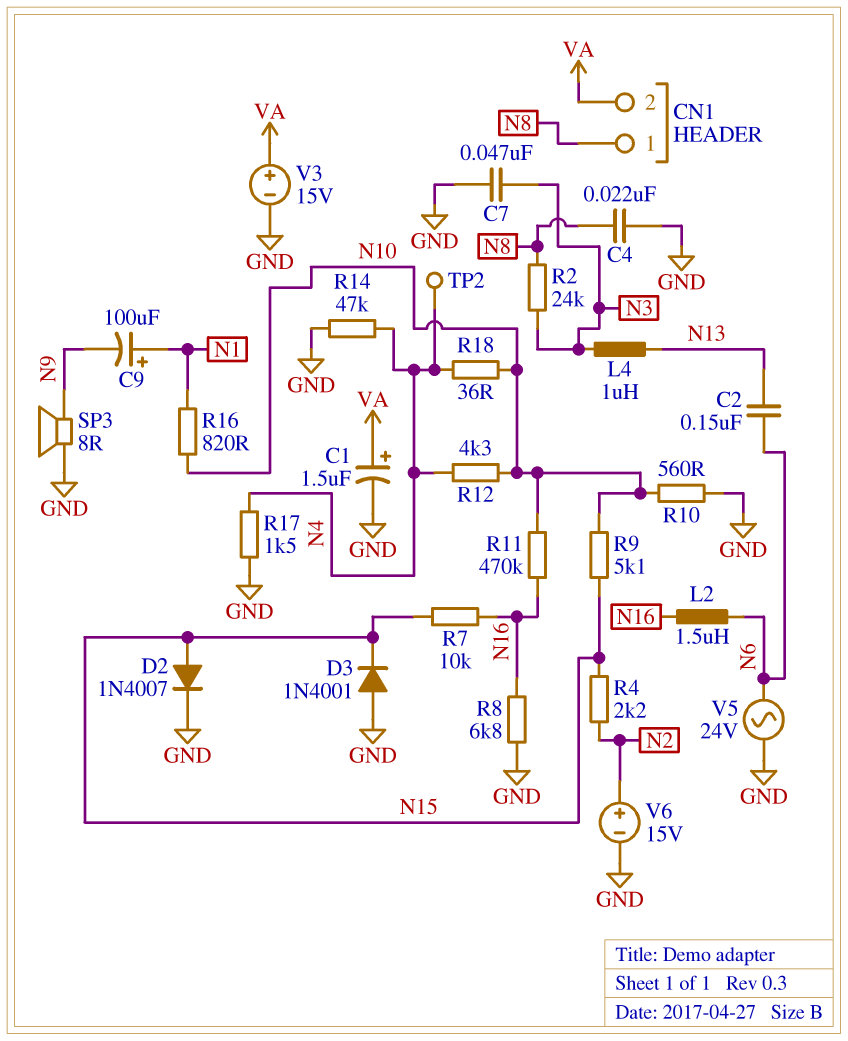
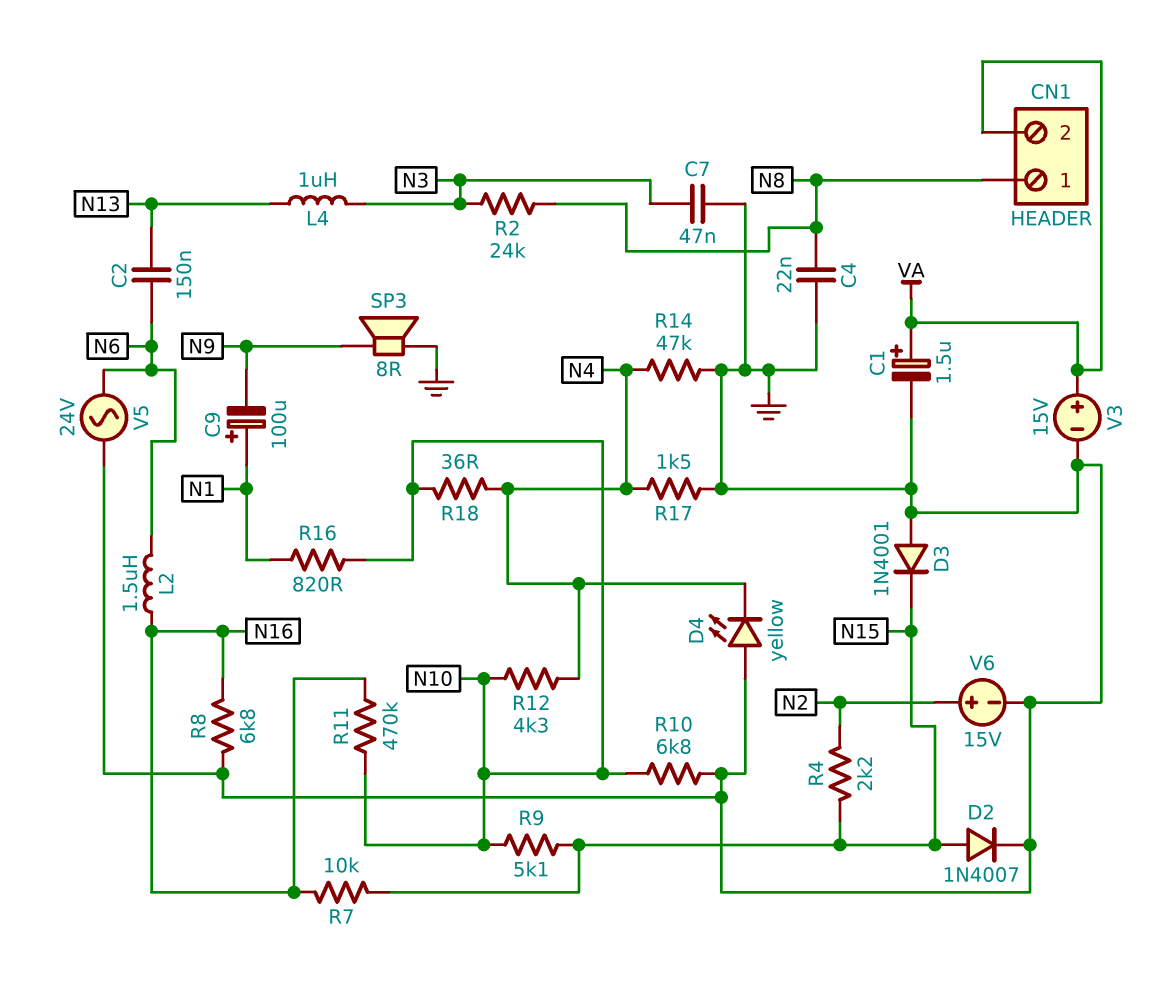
D4: none -> LED yellow (A GND, K N4)
R10: 560 (GND, N10) -> 6.8k (GND, N10)
TP2: test point (N4) -> none

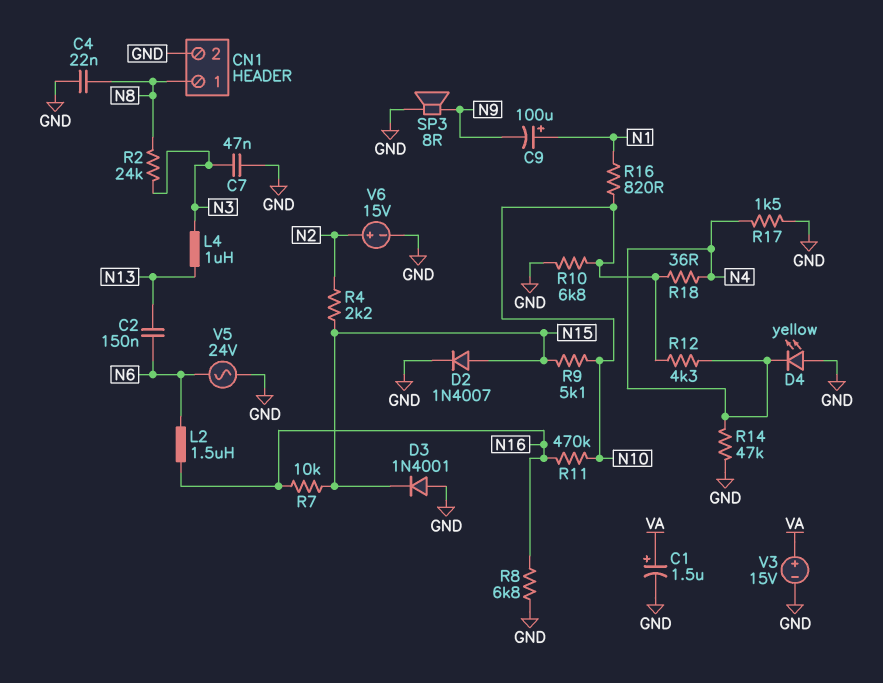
CN1 pin 2: VA -> GND

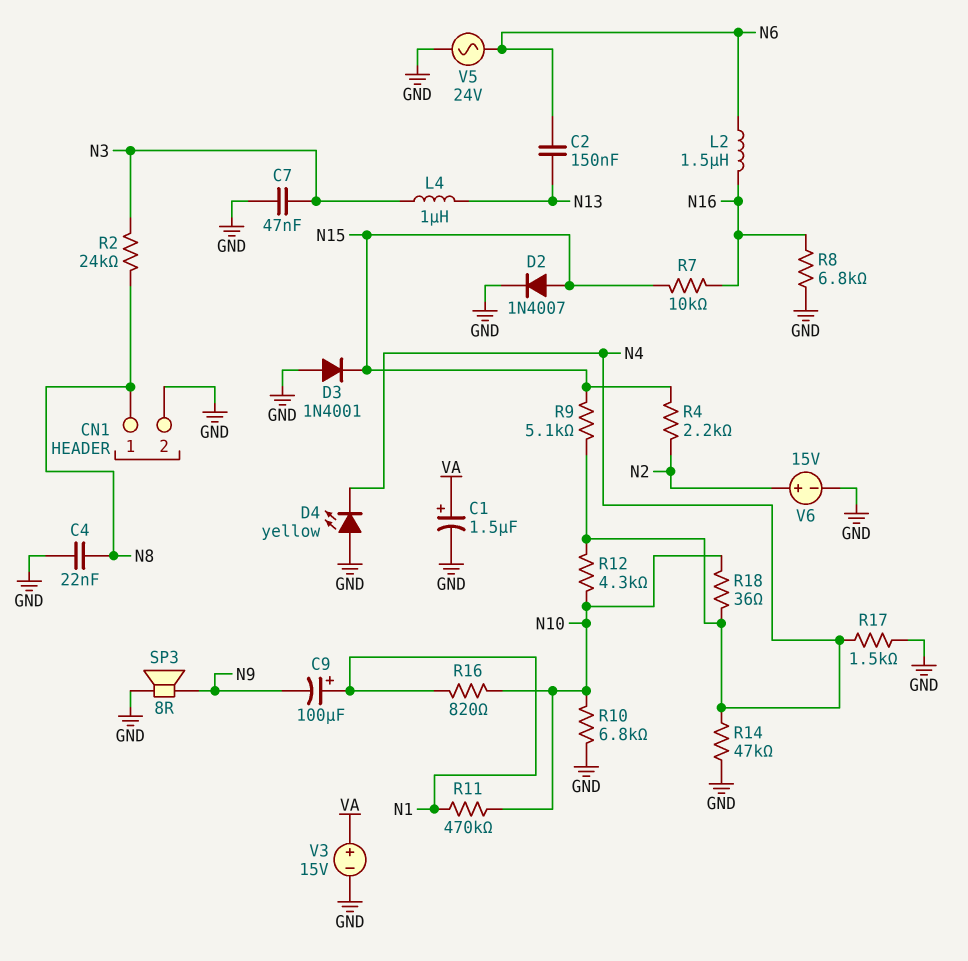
R9: 5.1k (N10, N15) -> 5.1k (N4, N15)
R11: 470k (N10, N16) -> 470k (N1, N10)

